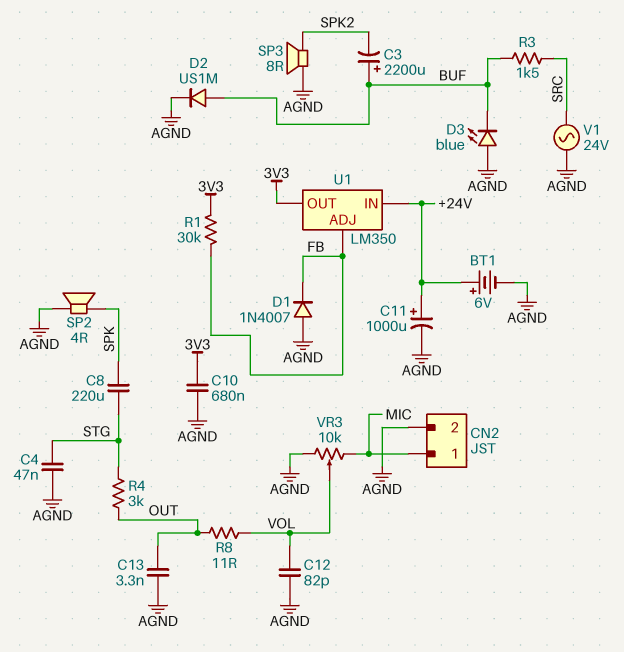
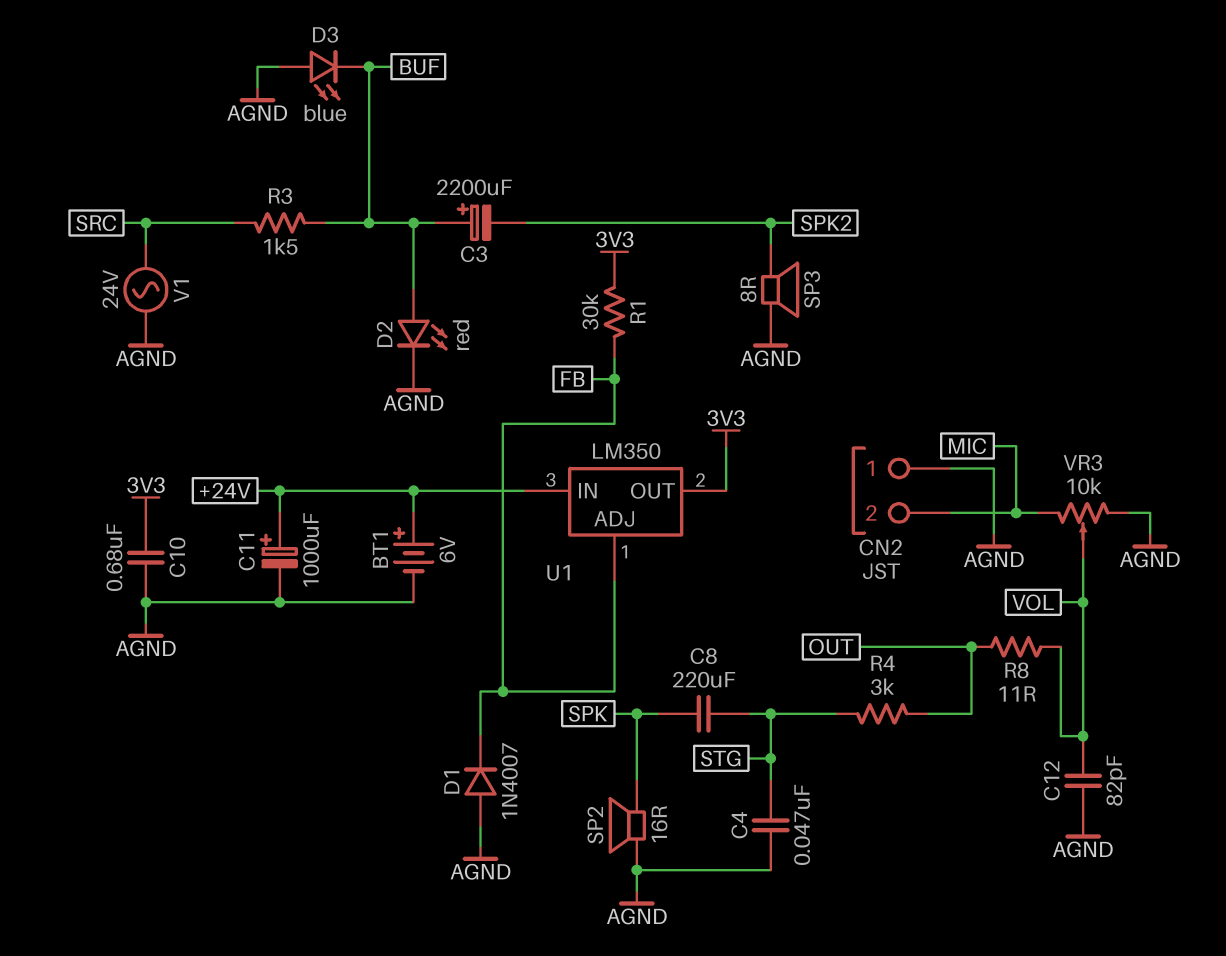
C13: 3.3nF (AGND, OUT) -> none
CN2 pin 1: MIC -> AGND
CN2 pin 2: AGND -> MIC
D2: diode US1M (A BUF, K AGND) -> LED red (A BUF, K AGND)
SP2: speaker 4R (AGND, SPK) -> speaker 16R (AGND, SPK)

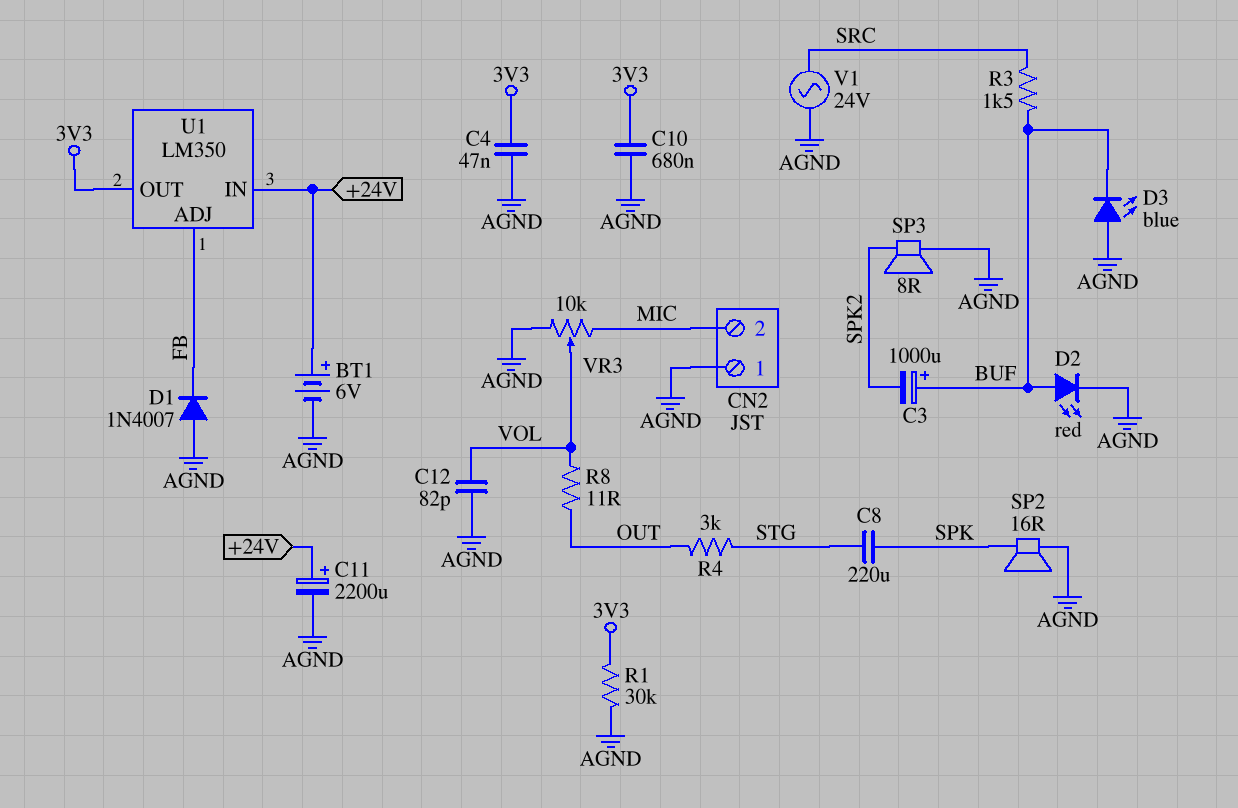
C3: 2200uF (plus BUF, minus SPK2) -> 1000uF (plus BUF, minus SPK2)
C4: 47nF (AGND, STG) -> 47nF (3V3, AGND)
C11: 1000uF (plus +24V, minus AGND) -> 2200uF (plus +24V, minus AGND)
R1: 30k (3V3, FB) -> 30k (3V3, AGND)

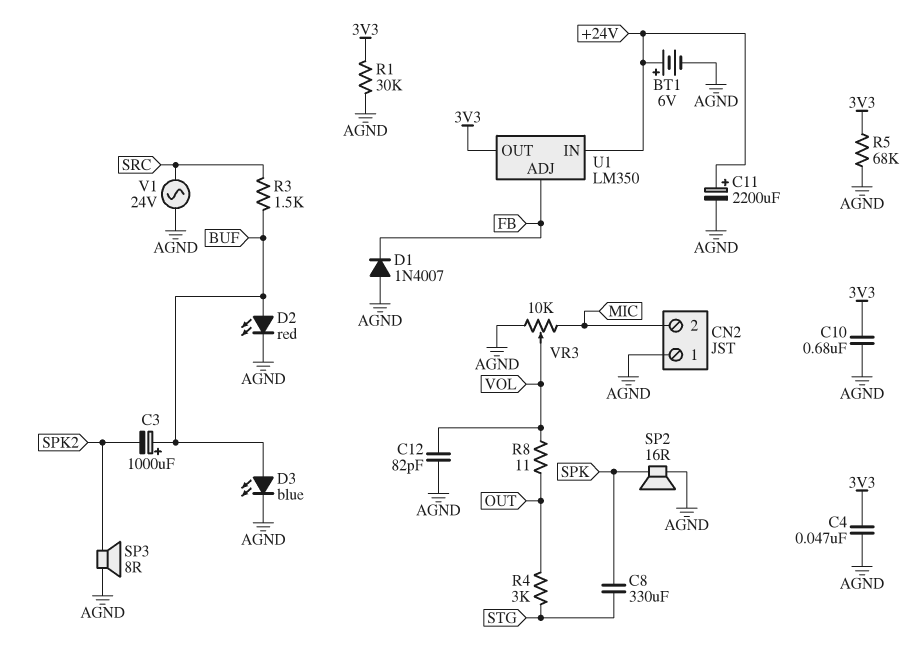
C8: 220uF (SPK, STG) -> 330uF (SPK, STG)
D3: LED blue (A AGND, K BUF) -> LED blue (A BUF, K AGND)
R5: none -> 68k (3V3, AGND)

